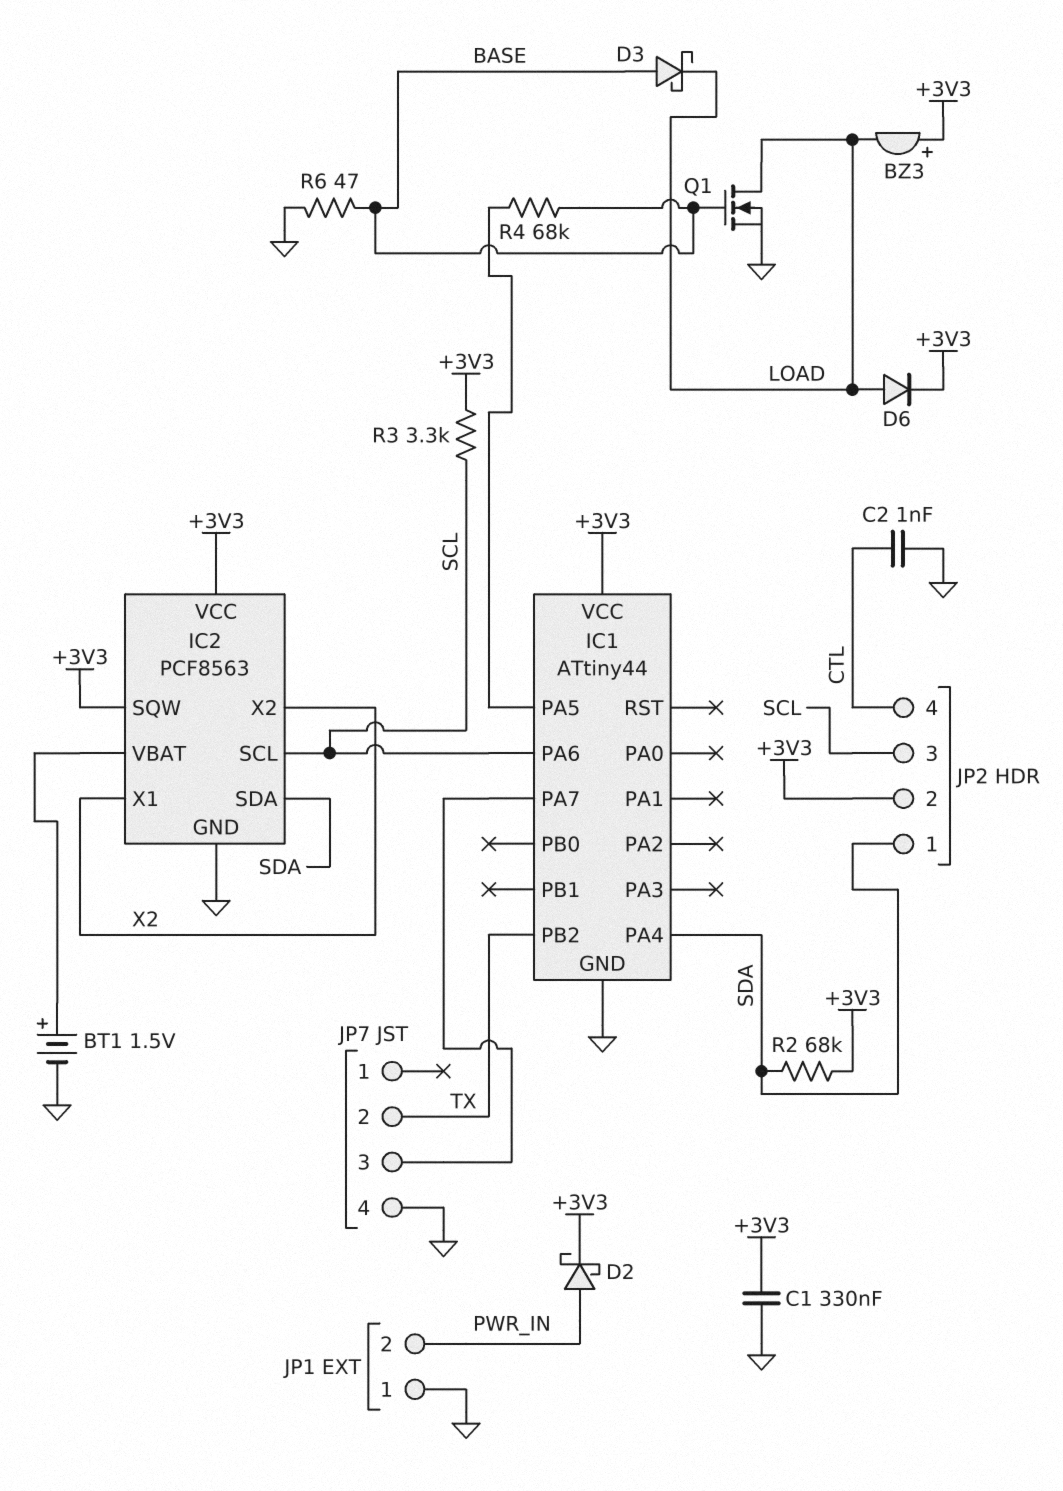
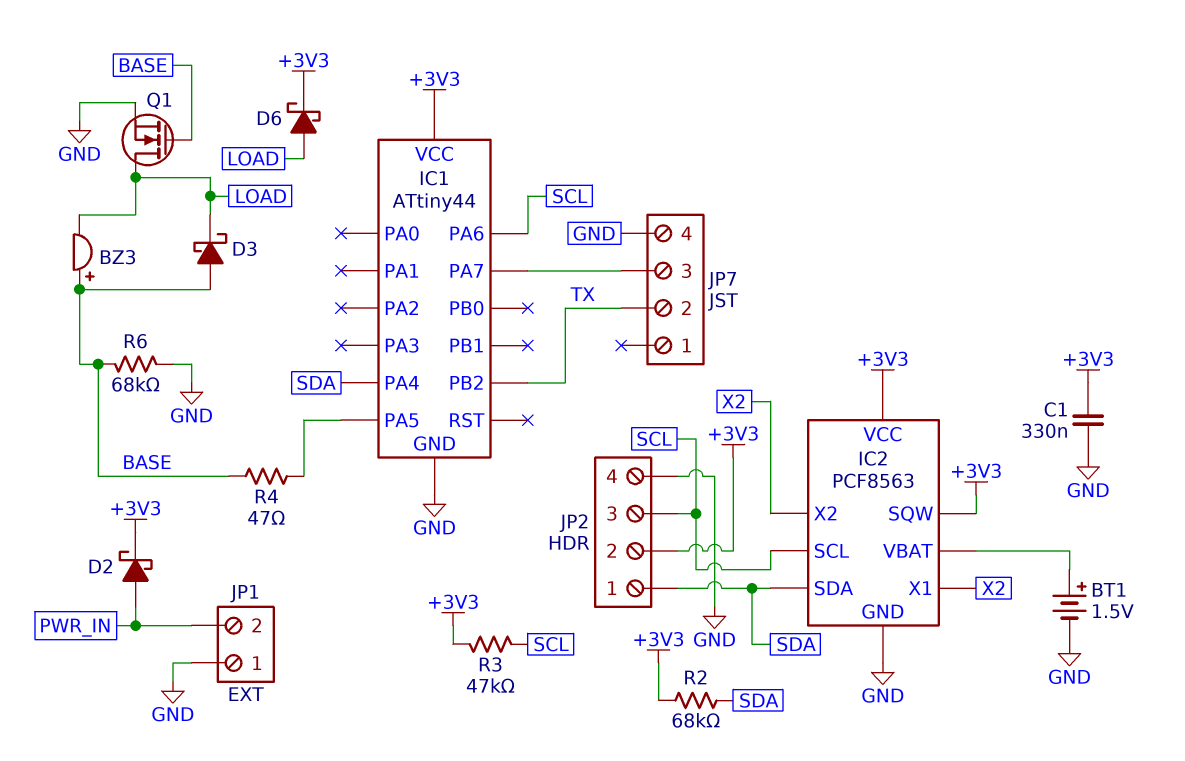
BZ3: buzzer (plus +3V3, minus LOAD) -> buzzer (plus BASE, minus LOAD)
C2: 1nF (CTL, GND) -> none
D6: diode (A LOAD, K +3V3) -> schottky (A LOAD, K +3V3)
JP2 pin 4: CTL -> GND
R3: 3.3k (+3V3, SCL) -> 47k (+3V3, SCL)
R4: 68k (BASE, IC1/PA5) -> 47 (BASE, IC1/PA5)
R6: 47 (BASE, GND) -> 68k (BASE, GND)

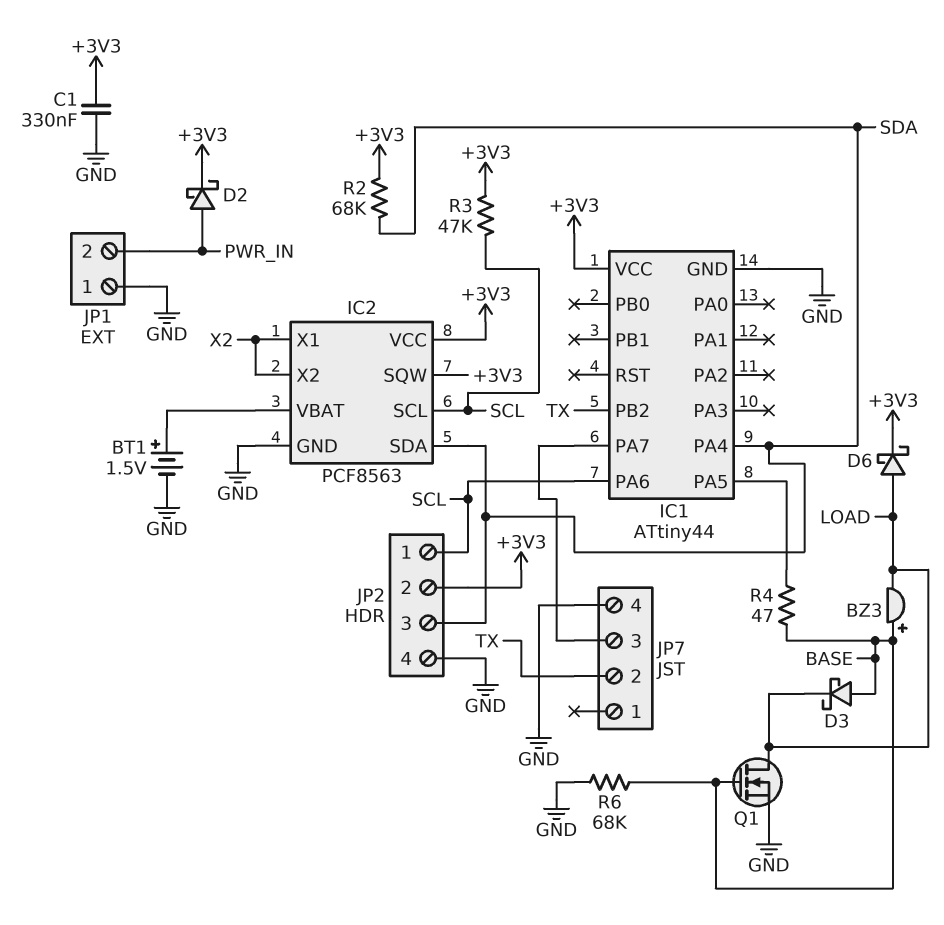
JP2 pin 1: SDA -> SCL
JP2 pin 3: SCL -> SDA

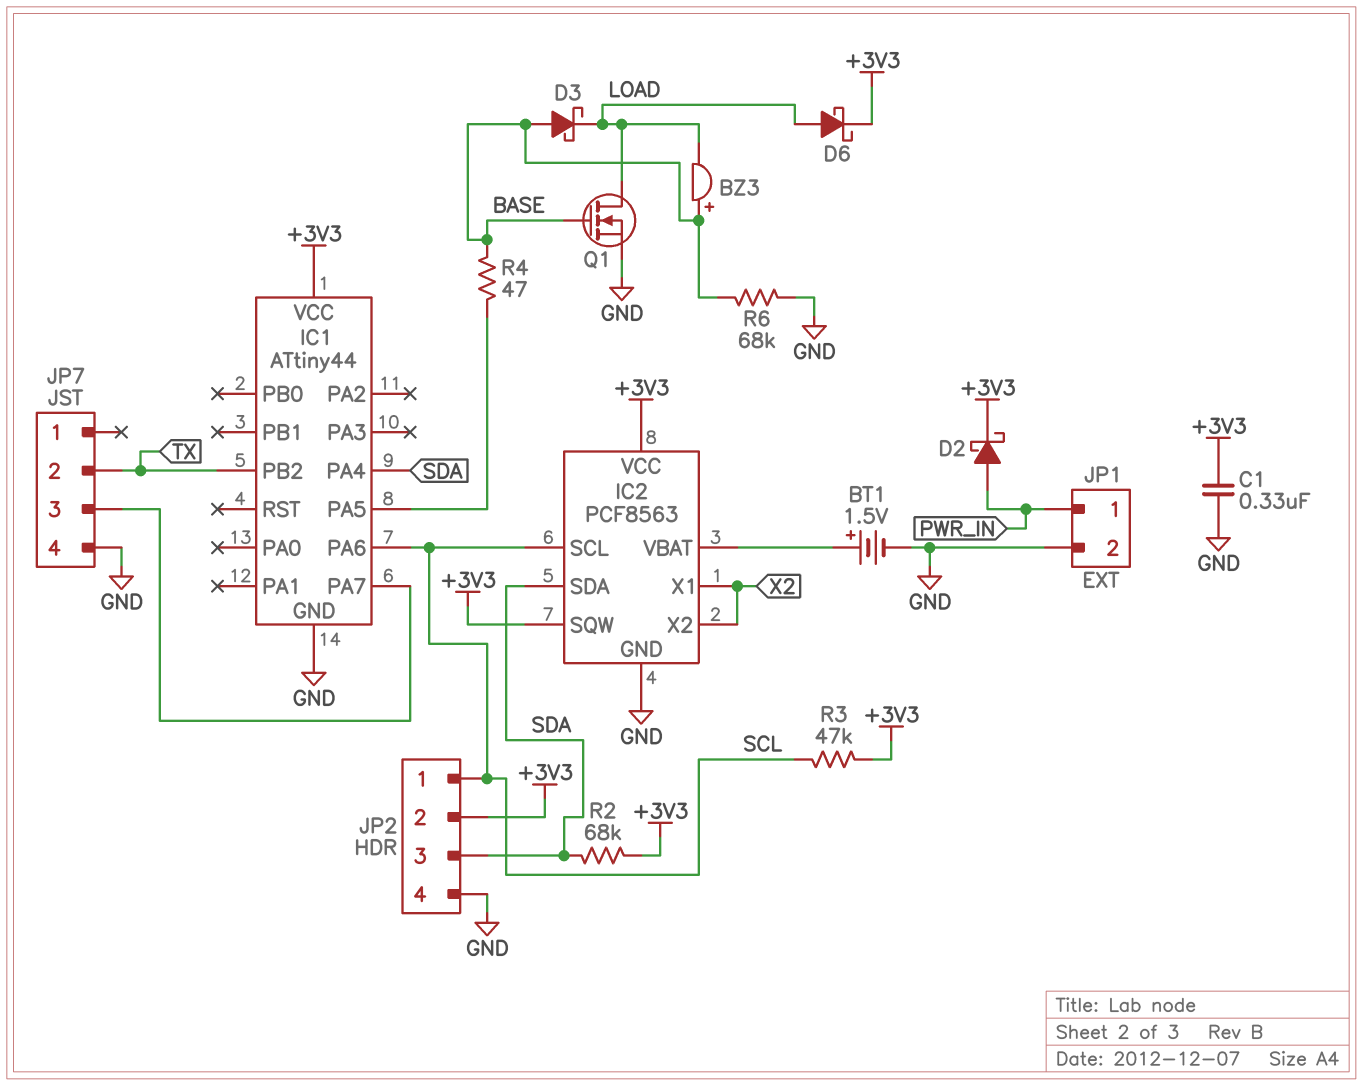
JP1 pin 1: GND -> PWR_IN
JP1 pin 2: PWR_IN -> GND

